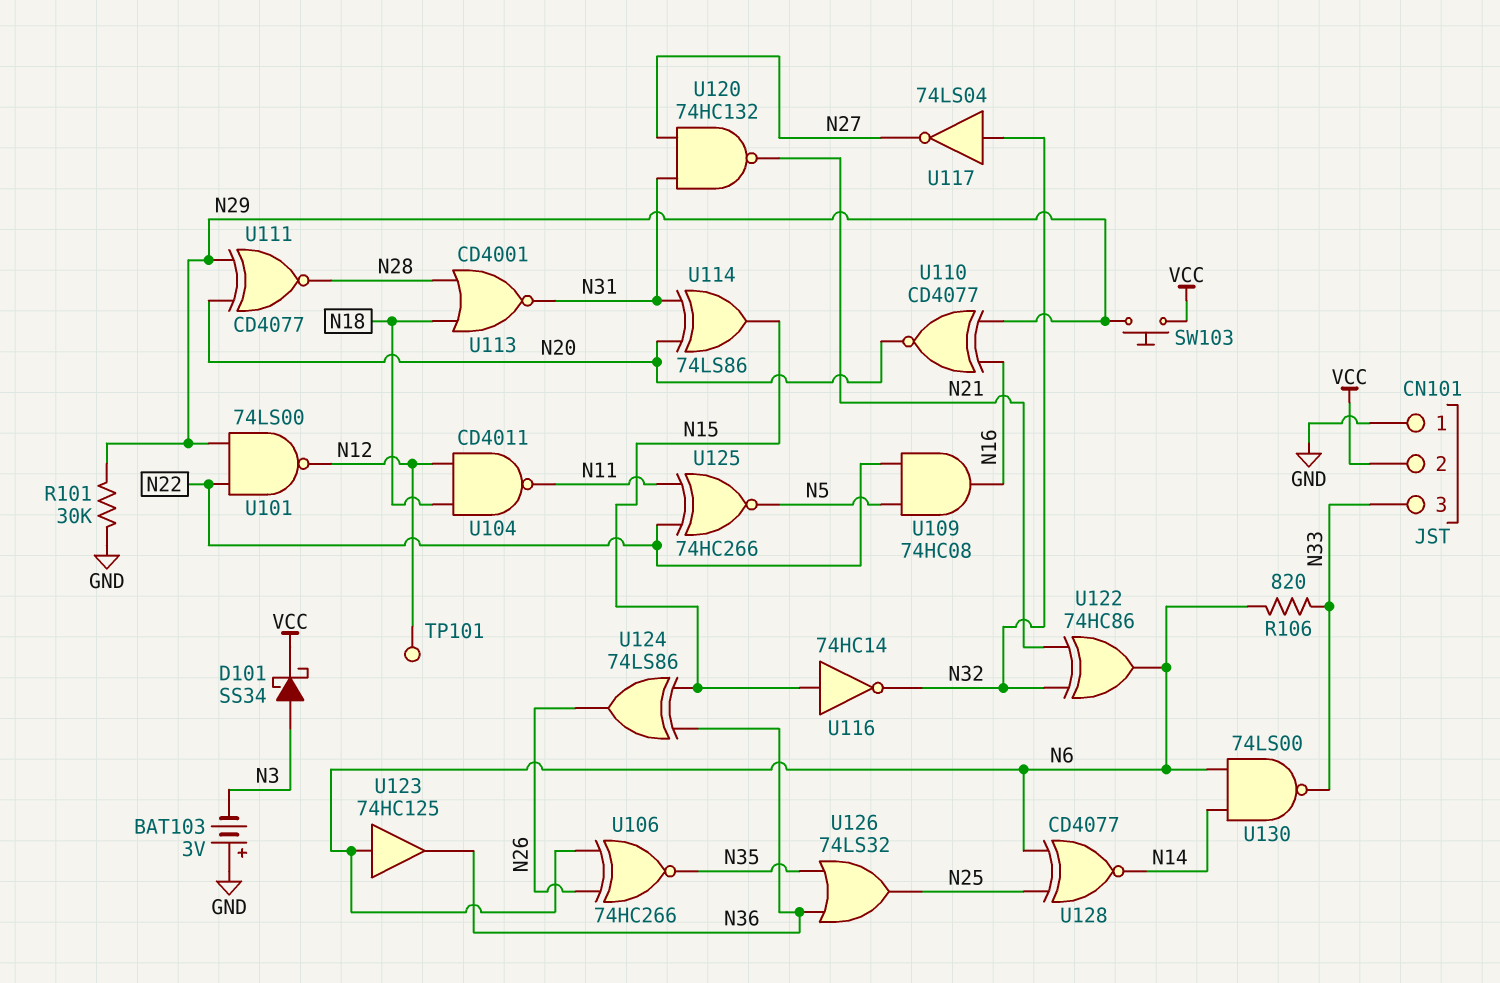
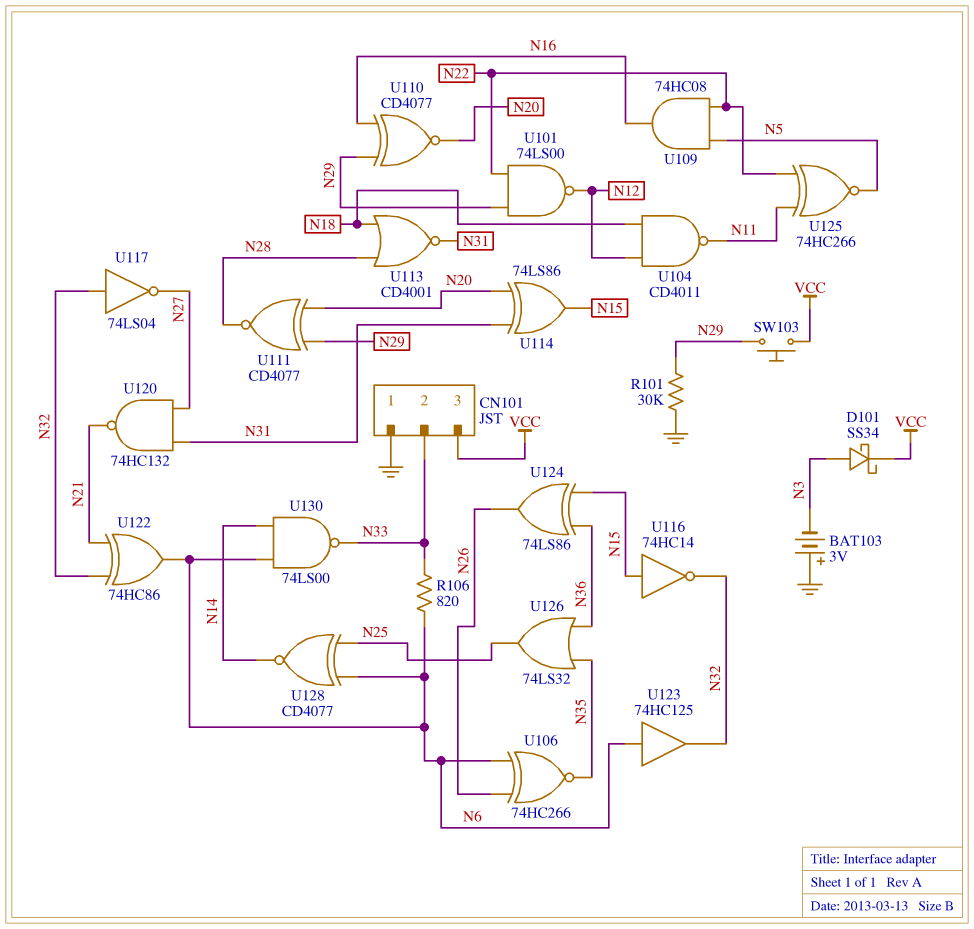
CN101 pin 2: VCC -> N33
CN101 pin 3: N33 -> VCC
TP101: test point (N12) -> none
U123: buffer 74HC125 (in N6, out N36) -> buffer 74HC125 (in N6, out N32)

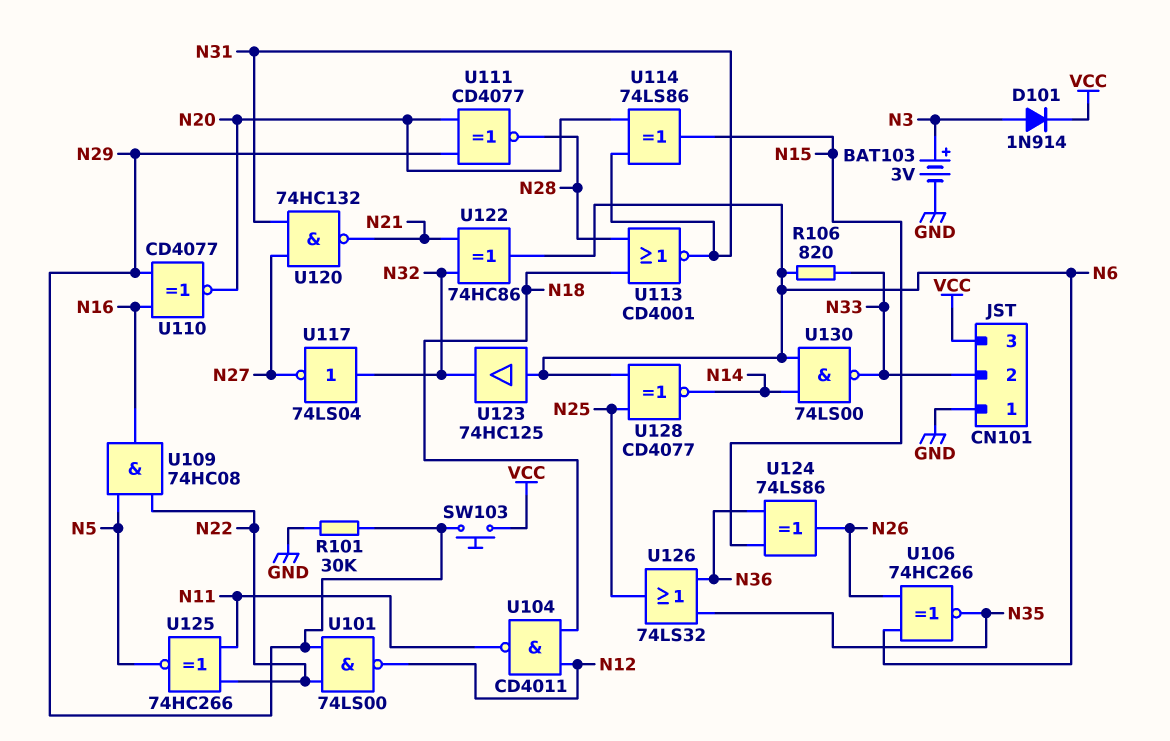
BAT103: 3V (plus GND, minus N3) -> 3V (plus N3, minus GND)
D101: schottky SS34 (A N3, K VCC) -> diode 1N914 (A N3, K VCC)
U116: NOT 74HC14 (in N15, out N32) -> none

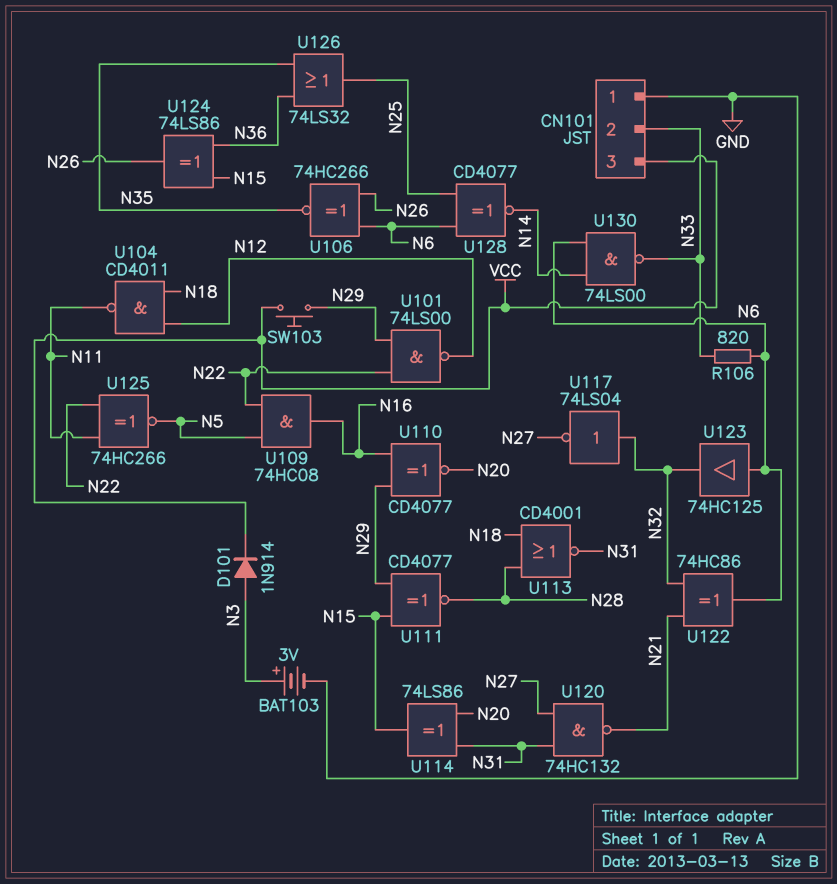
R101: 30k (GND, N29) -> none
U111: XNOR CD4077 (in N20, in N29, out N28) -> XNOR CD4077 (in N15, in N29, out N28)

